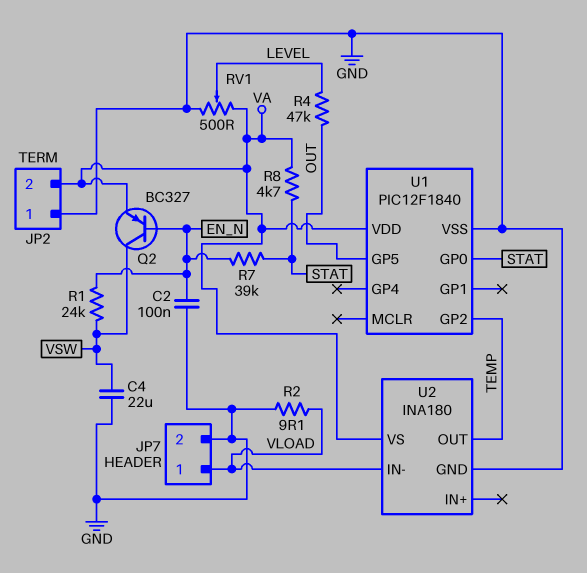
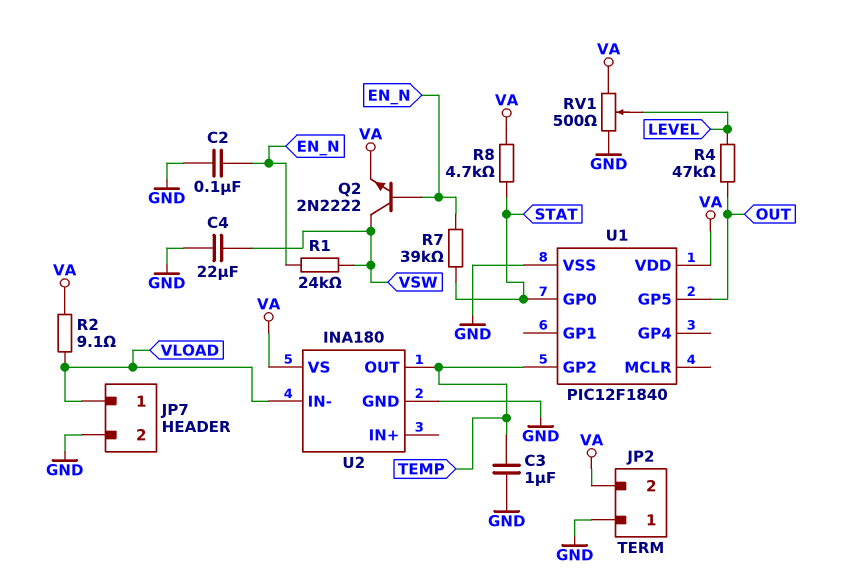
C3: none -> 1uF (GND, TEMP)
Q2: PNP BC327 (B EN_N, C VSW, E VA) -> NPN 2N2222 (B EN_N, C VSW, E VA)
R2: 9.1 (GND, VLOAD) -> 9.1 (VA, VLOAD)

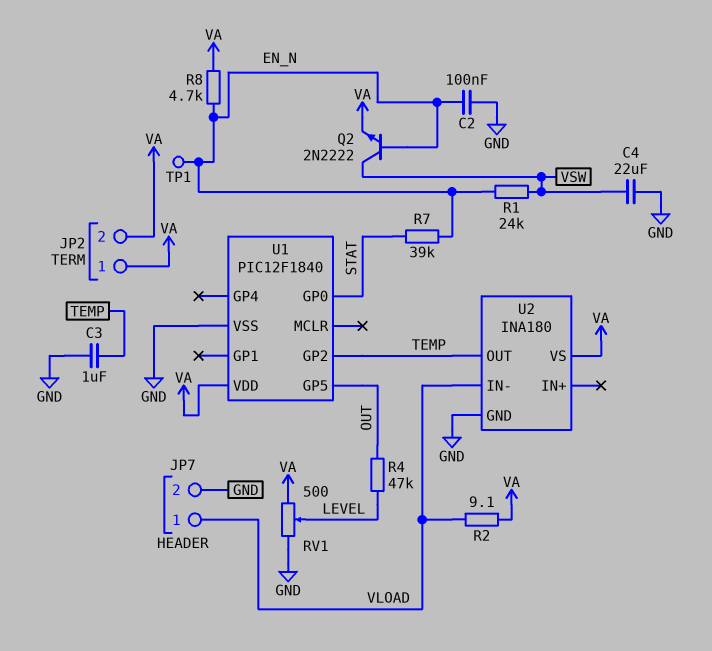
JP2 pin 1: GND -> VA
R8: 4.7k (STAT, VA) -> 4.7k (EN_N, VA)
TP1: none -> test point (EN_N)

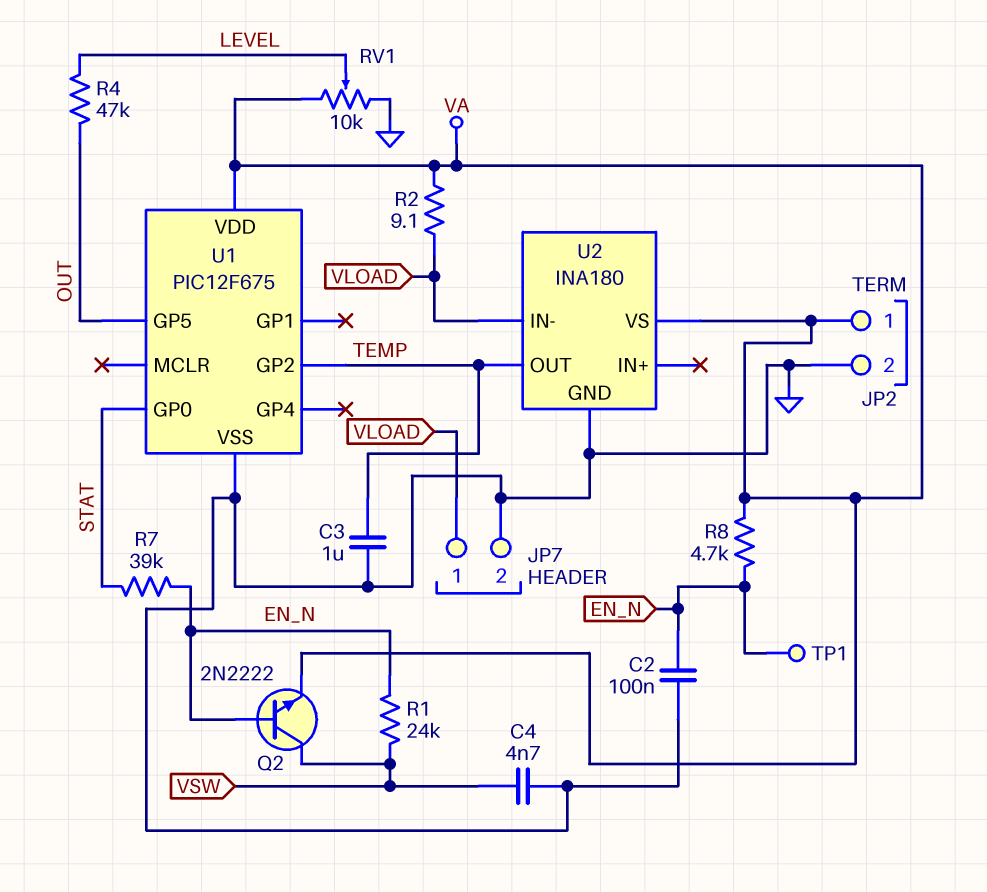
C4: 22uF (GND, VSW) -> 4.7nF (GND, VSW)
JP2 pin 2: VA -> GND
RV1: 500 (GND, VA, wiper LEVEL) -> 10k (GND, VA, wiper LEVEL)
U1: PIC12F1840 -> PIC12F675

